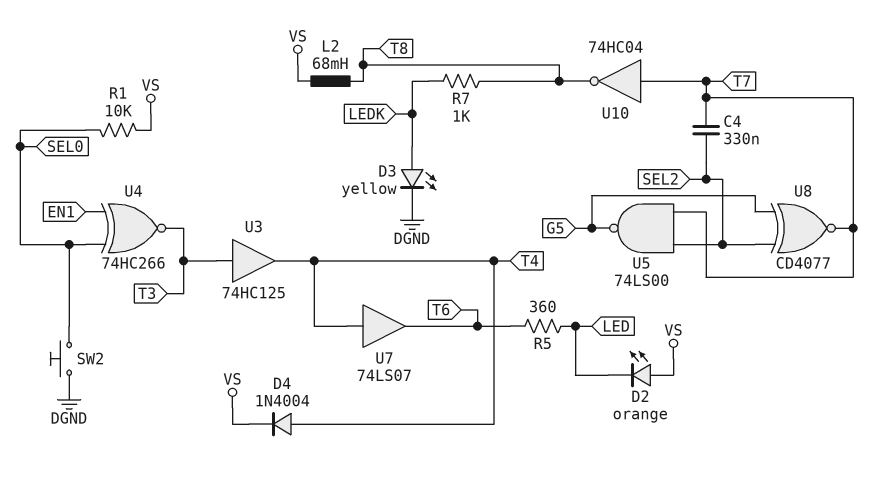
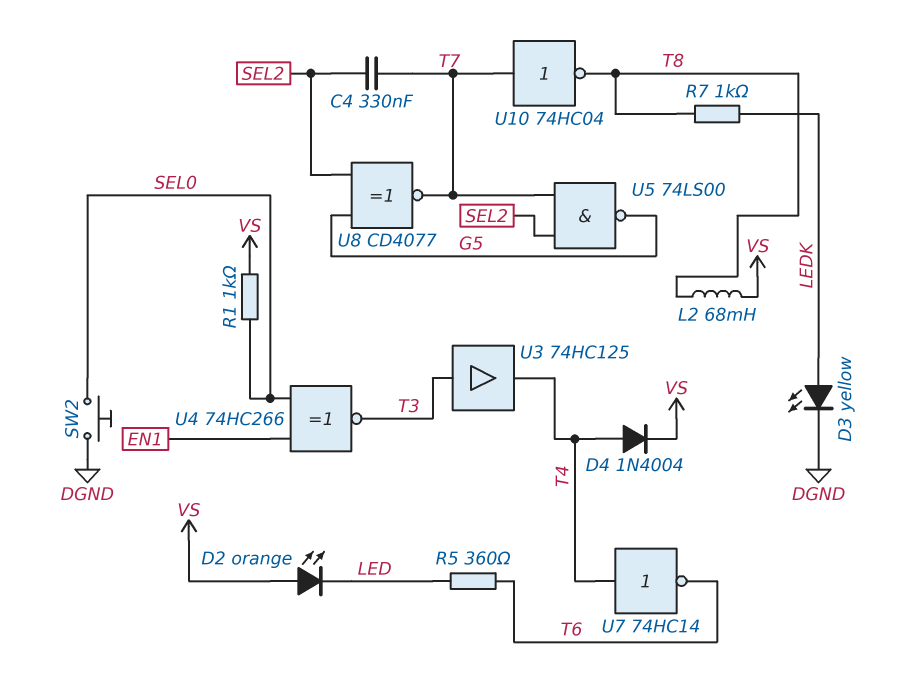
R1: 10k (SEL0, VS) -> 1k (SEL0, VS)
U7: buffer 74LS07 (in T4, out T6) -> NOT 74HC14 (in T4, out T6)

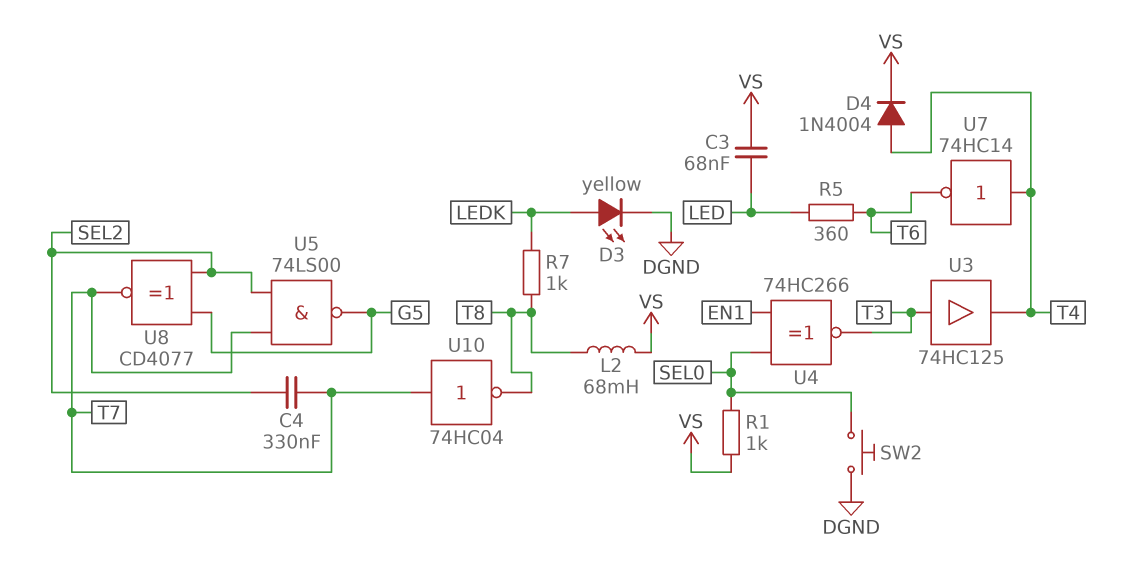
C3: none -> 68nF (LED, VS)
D2: LED orange (A VS, K LED) -> none

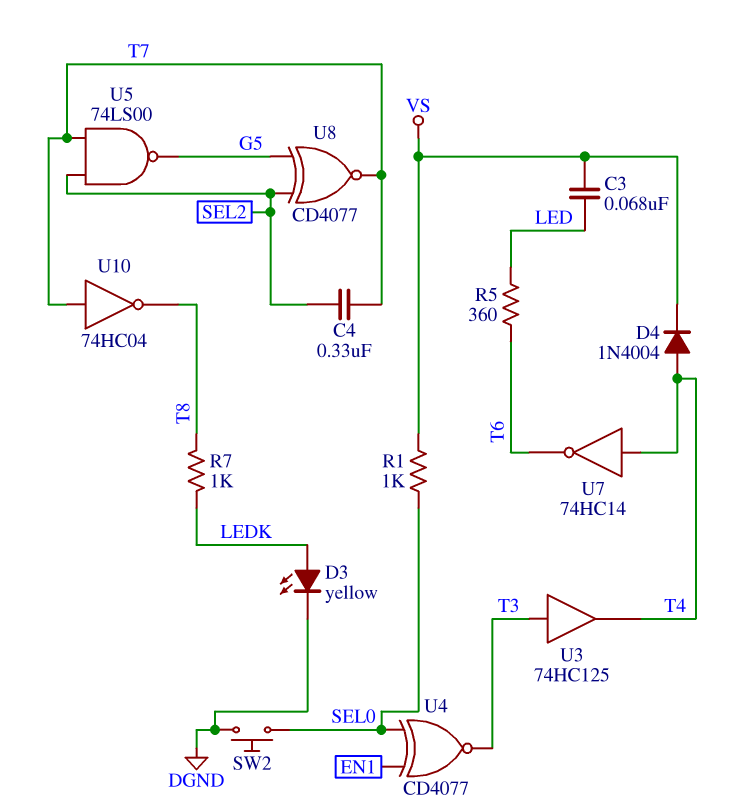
L2: 68mH (T8, VS) -> none
U4: XNOR 74HC266 (in EN1, in SEL0, out T3) -> XNOR CD4077 (in EN1, in SEL0, out T3)

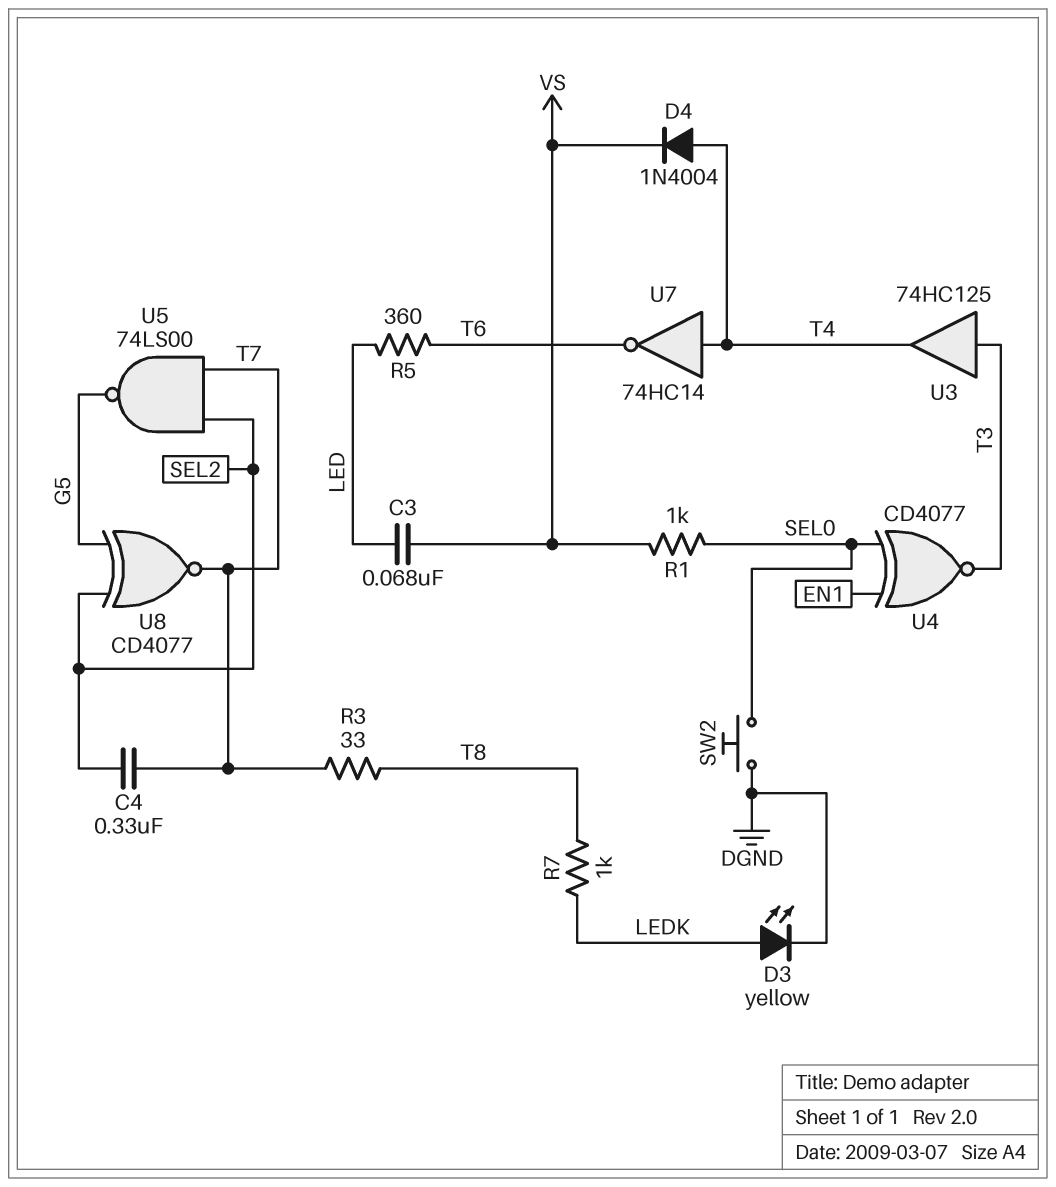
R3: none -> 33 (T7, T8)
U10: NOT 74HC04 (in T7, out T8) -> none

